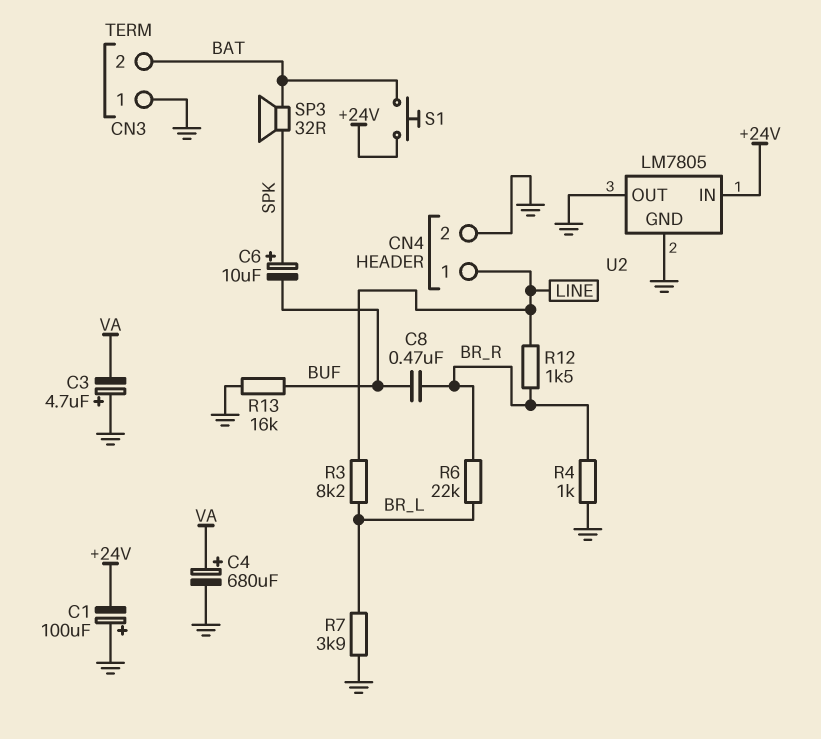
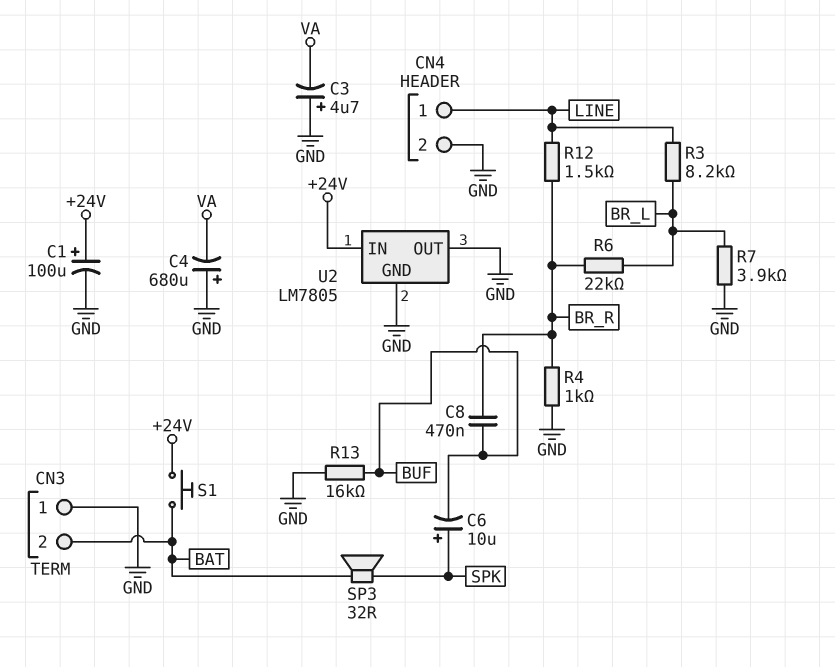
C1: 100uF (plus GND, minus +24V) -> 100uF (plus +24V, minus GND)
C4: 680uF (plus VA, minus GND) -> 680uF (plus GND, minus VA)

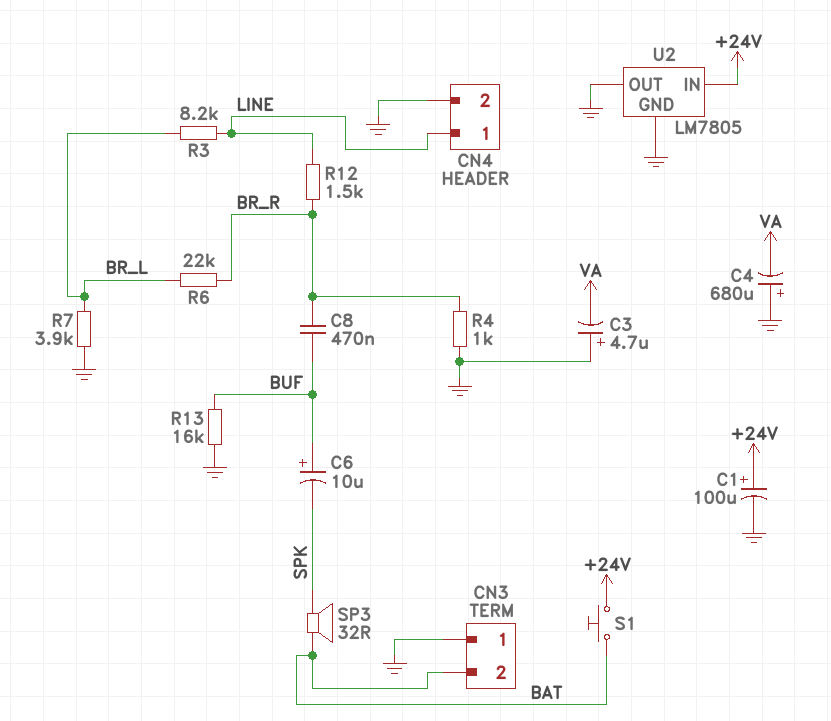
C6: 10uF (plus SPK, minus BUF) -> 10uF (plus BUF, minus SPK)

